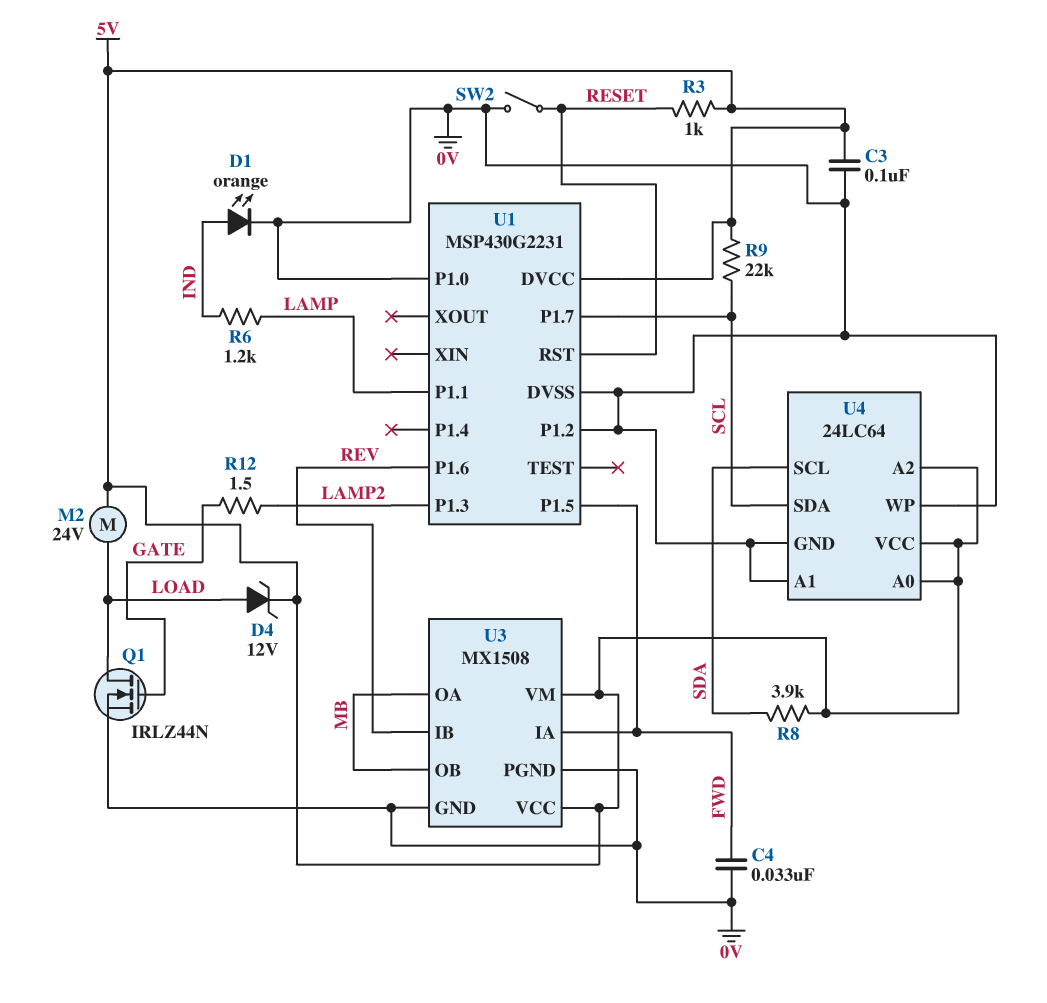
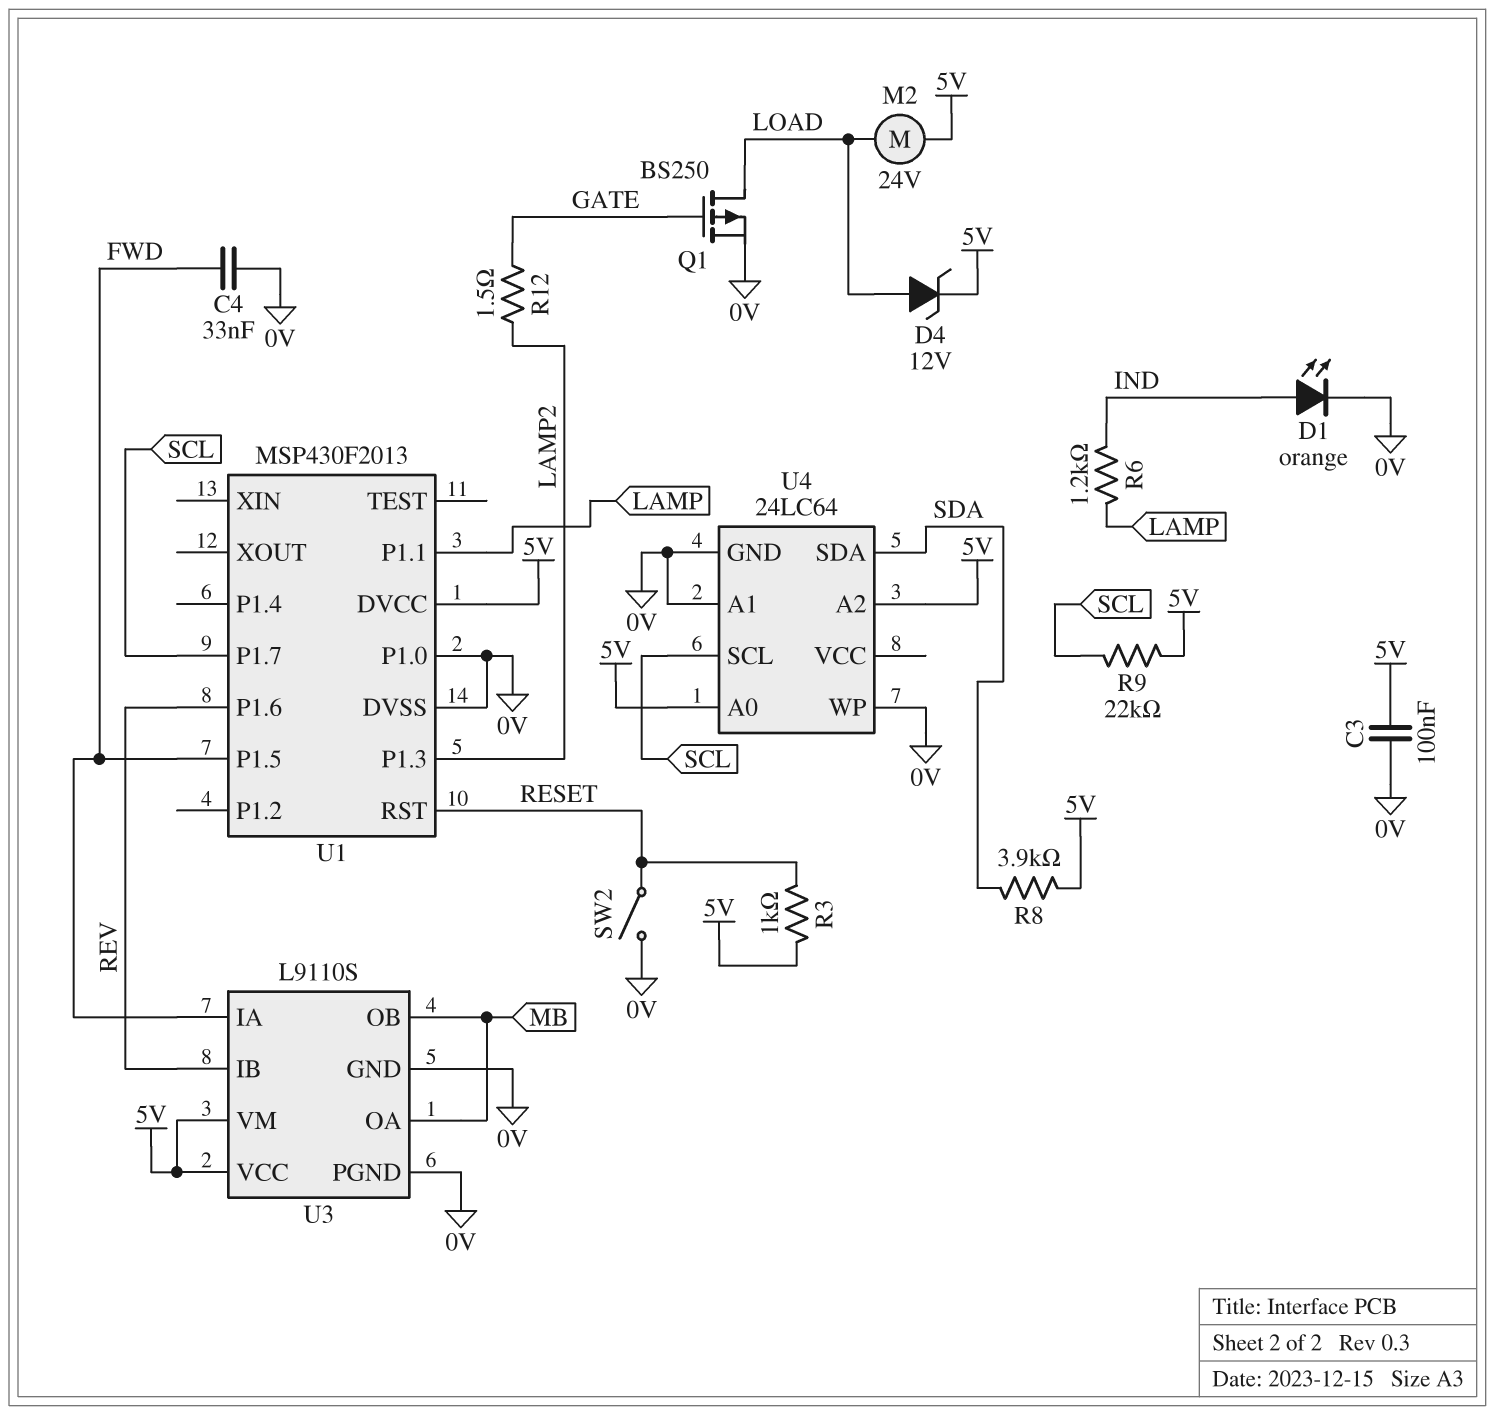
Q1: NMOS IRLZ44N (G GATE, D LOAD, S 0V) -> PMOS BS250 (G GATE, D LOAD, S 0V)
U1: MSP430G2231 -> MSP430F2013
U1 pin P1.2: 0V -> none
U3: MX1508 -> L9110S
U4 pin SCL: SDA -> SCL
U4 pin SDA: SCL -> SDA
U4 pin VCC: 5V -> none

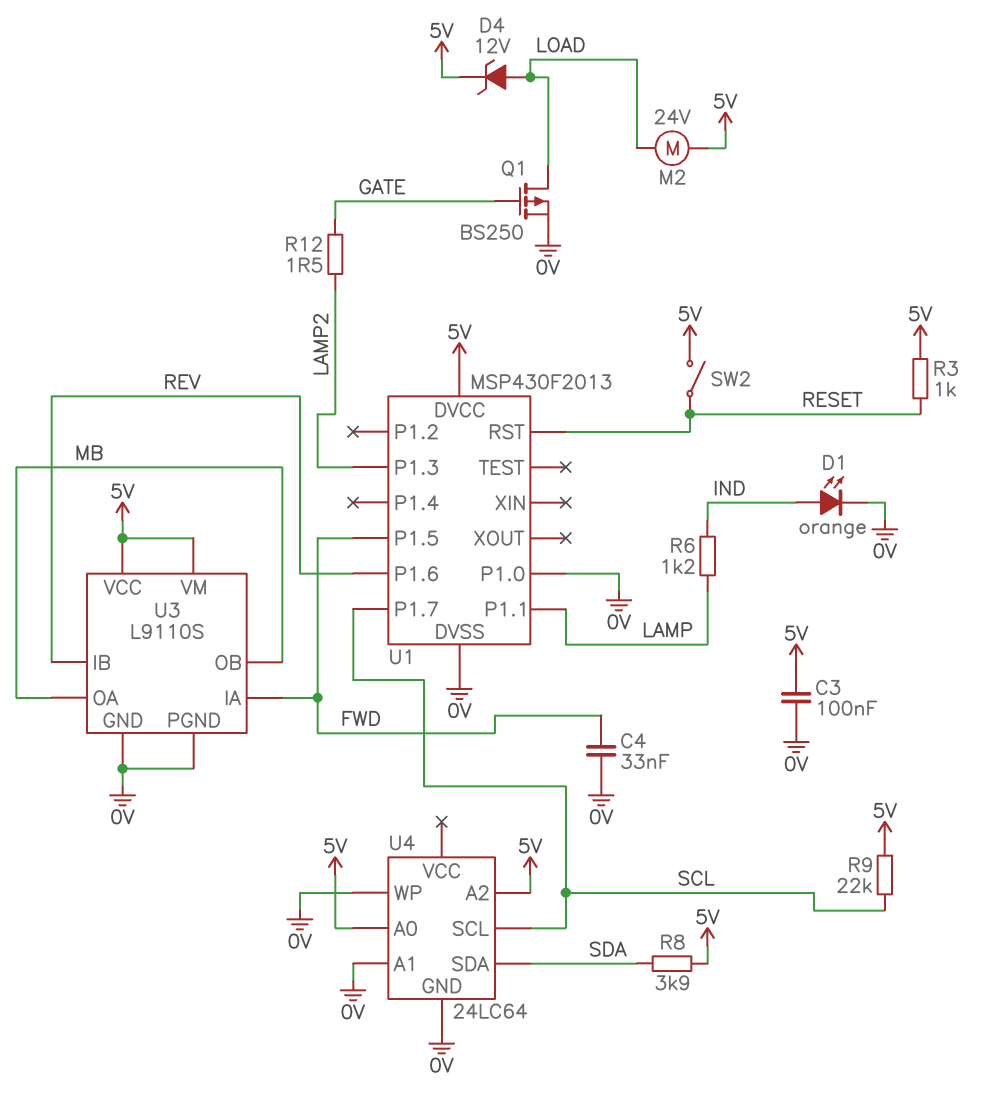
SW2: switch (0V, RESET) -> switch (5V, RESET)

